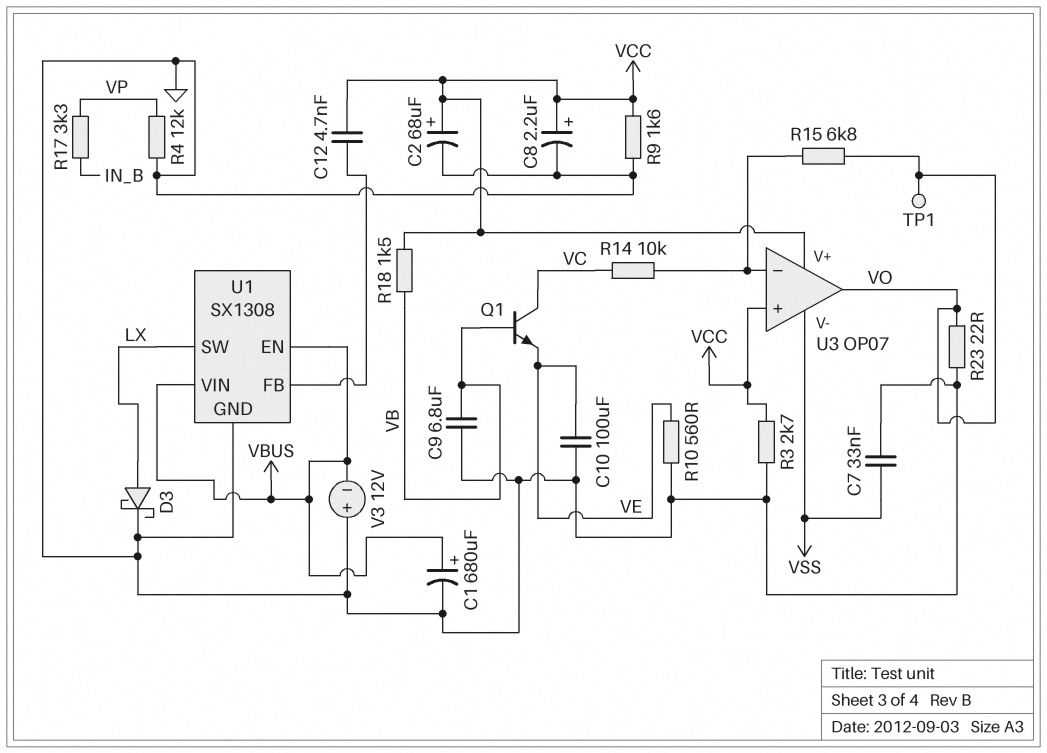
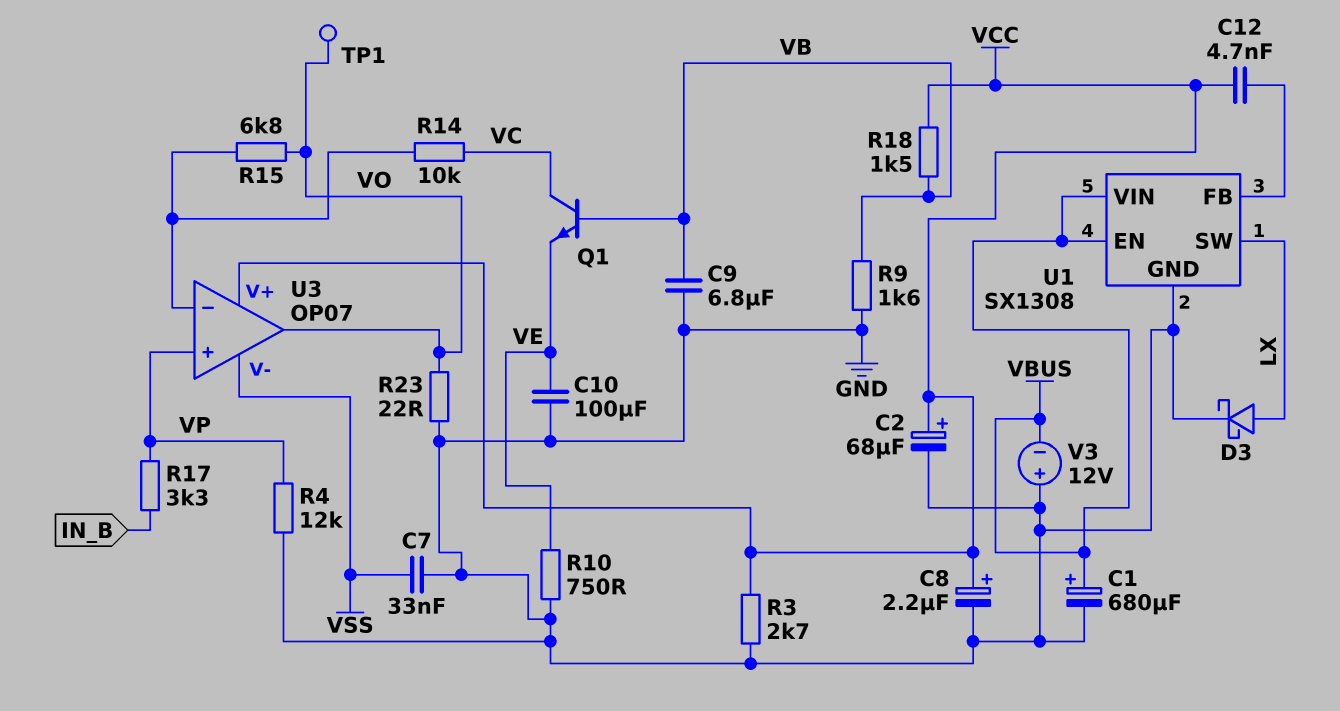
R9: 1.6k (GND, VCC) -> 1.6k (GND, VB)
R10: 560 (GND, VE) -> 750 (GND, VE)
U3 pin in+: VCC -> VP

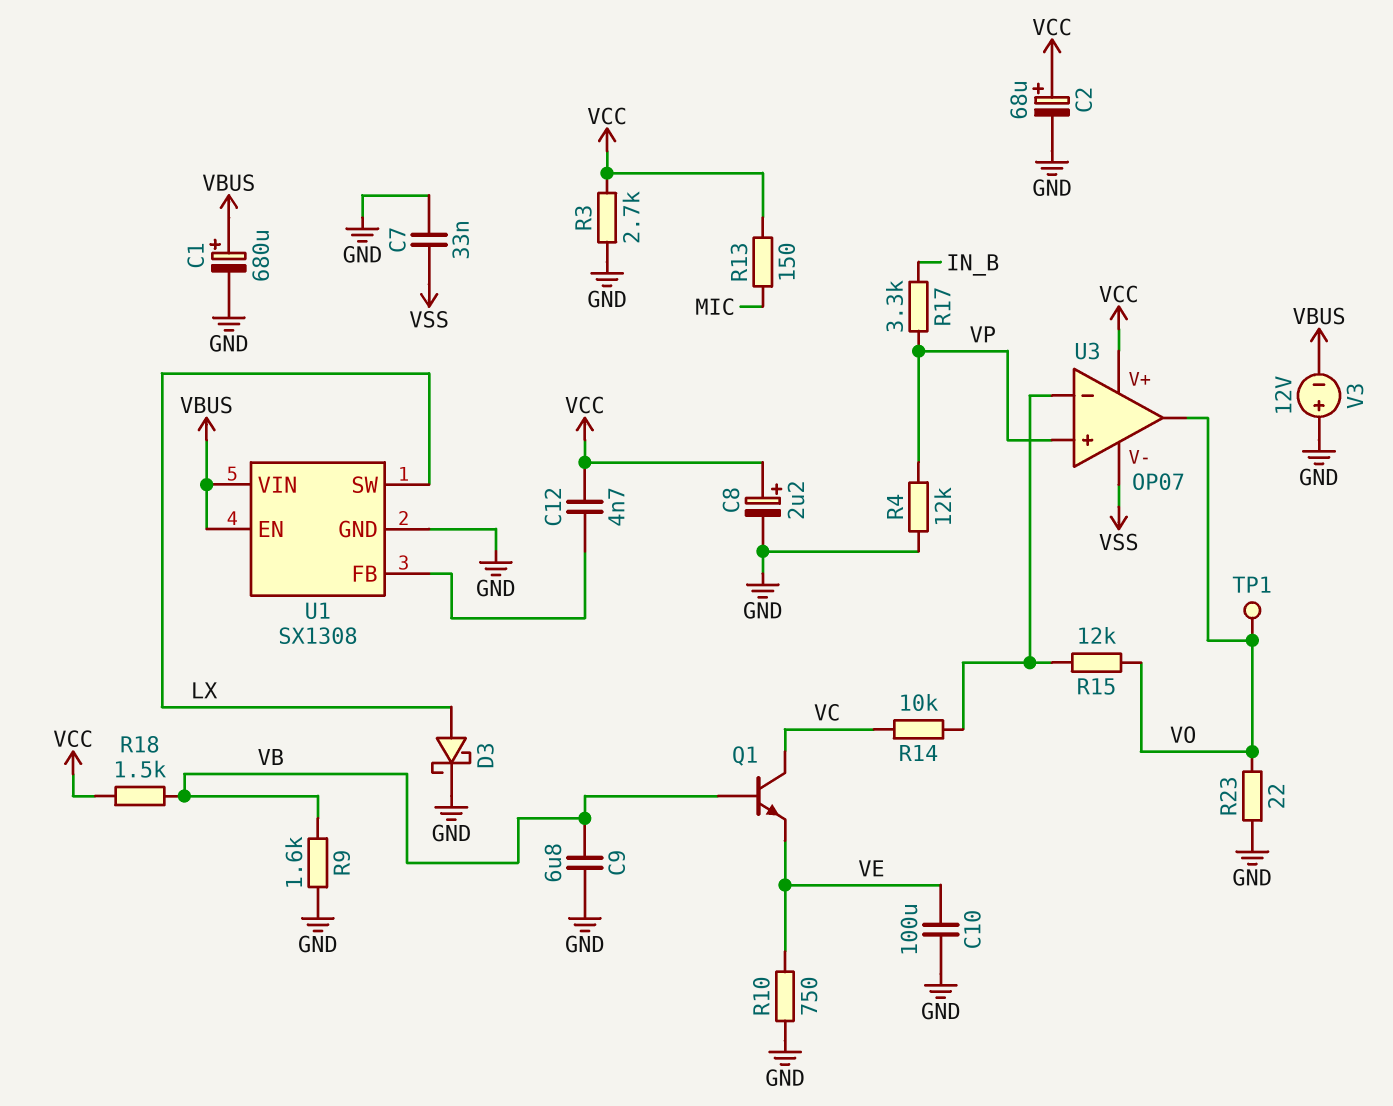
R13: none -> 150 (MIC, VCC)
R15: 6.8k (U3/in-, VO) -> 12k (U3/in-, VO)

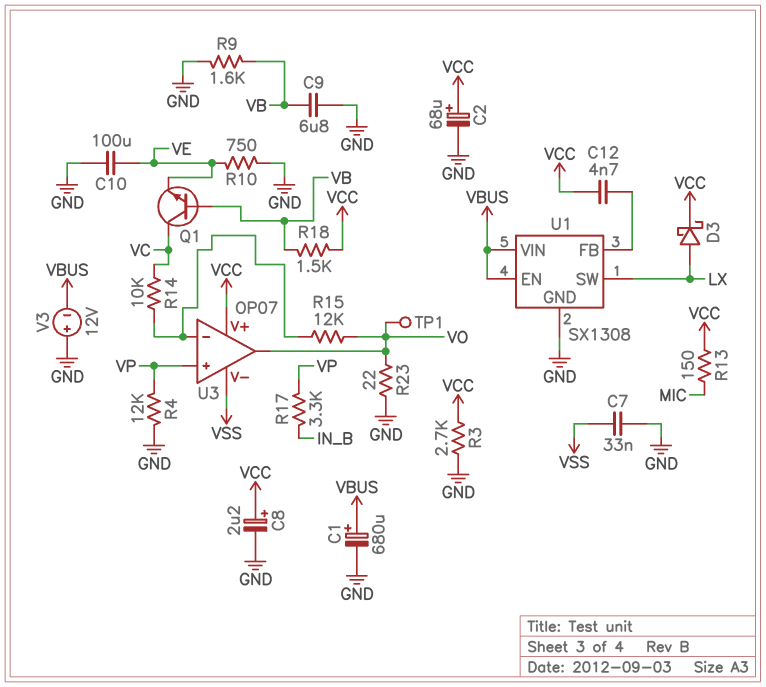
D3: schottky (A LX, K GND) -> schottky (A LX, K VCC)

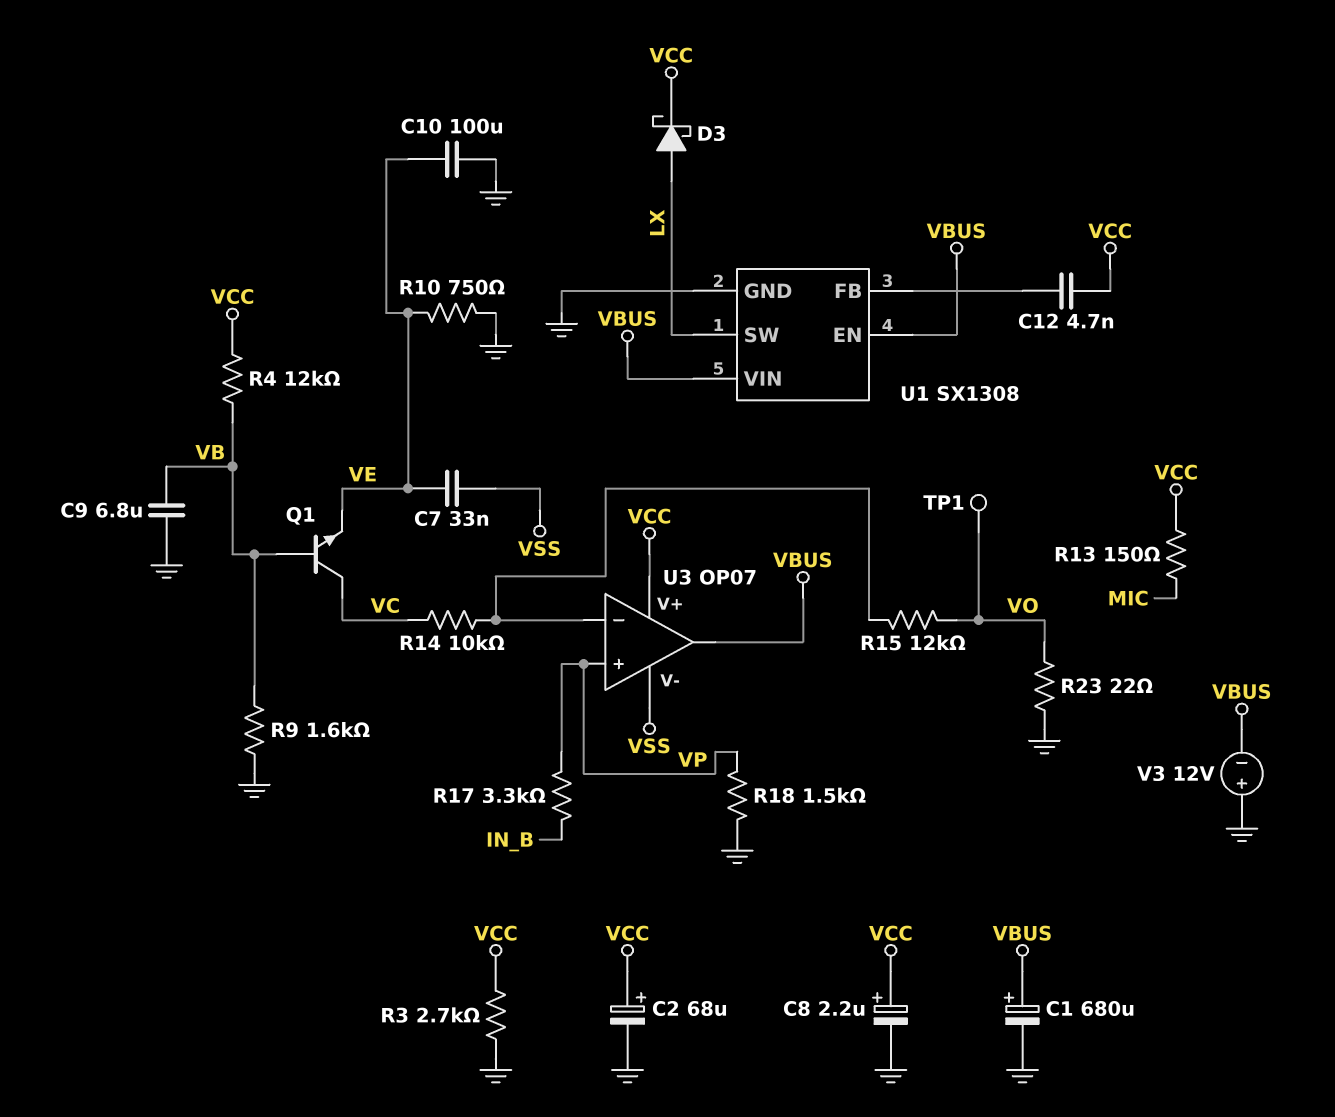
C7: 33nF (GND, VSS) -> 33nF (VE, VSS)
R4: 12k (GND, VP) -> 12k (VB, VCC)
R18: 1.5k (VB, VCC) -> 1.5k (GND, VP)
U3 pin out: VO -> VBUS

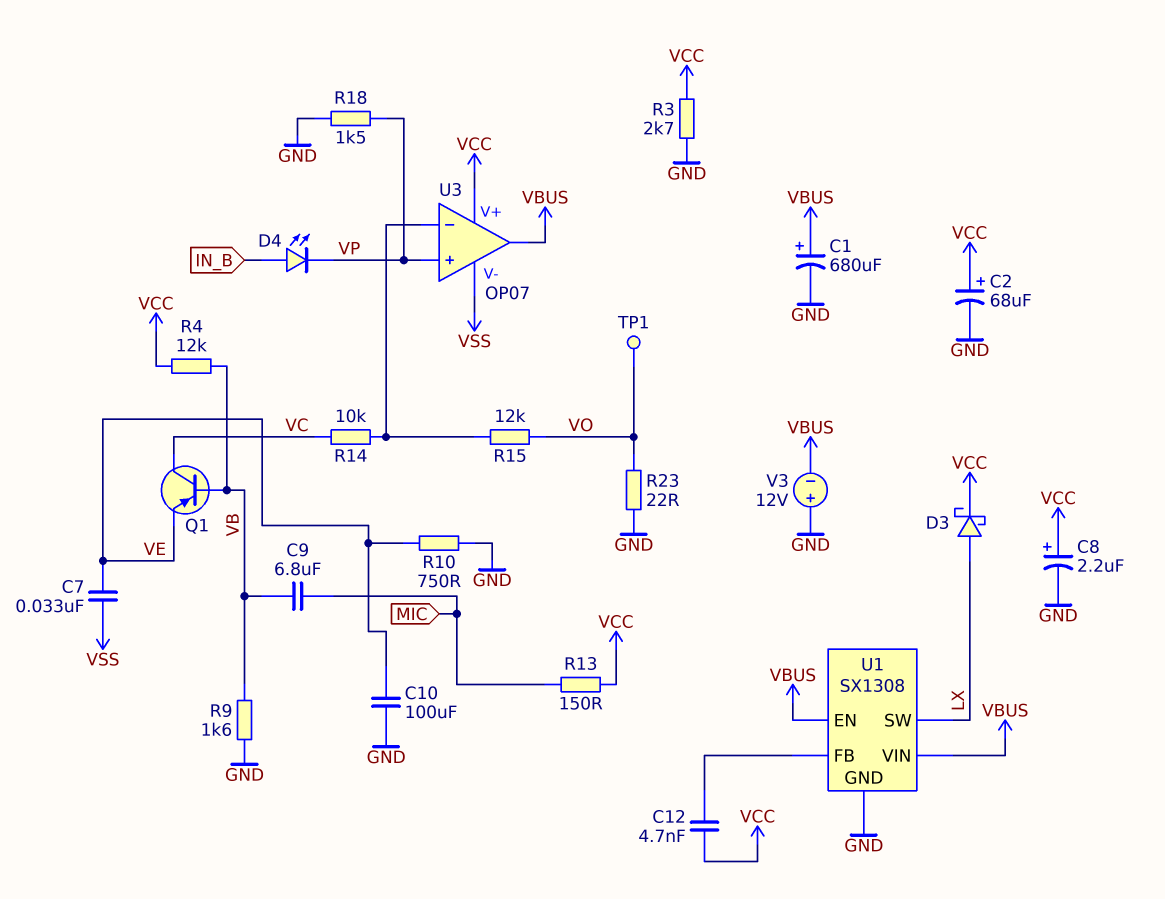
C9: 6.8uF (GND, VB) -> 6.8uF (MIC, VB)
D4: none -> LED (A IN_B, K VP)
Q1: NPN (B VB, C VC, E VE) -> PNP (B VB, C VC, E VE)
R17: 3.3k (IN_B, VP) -> none

